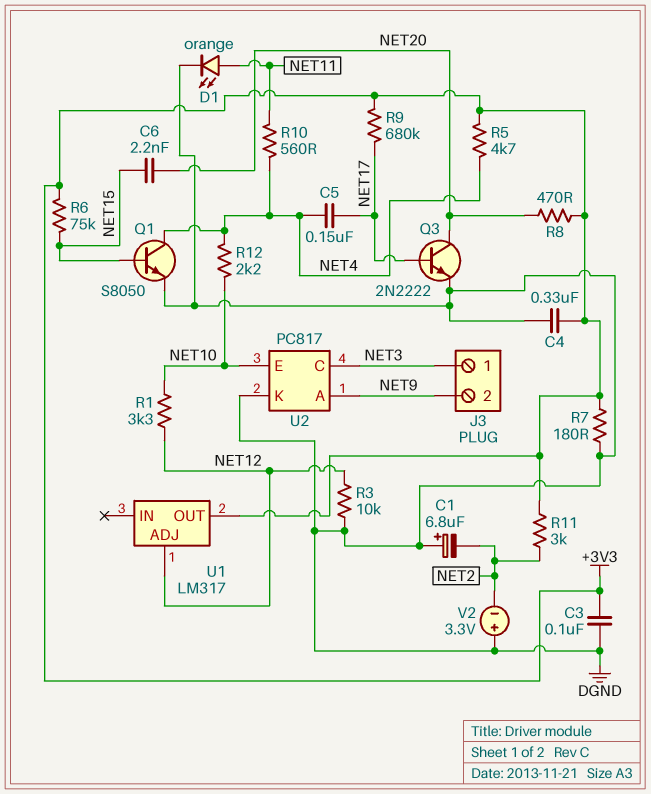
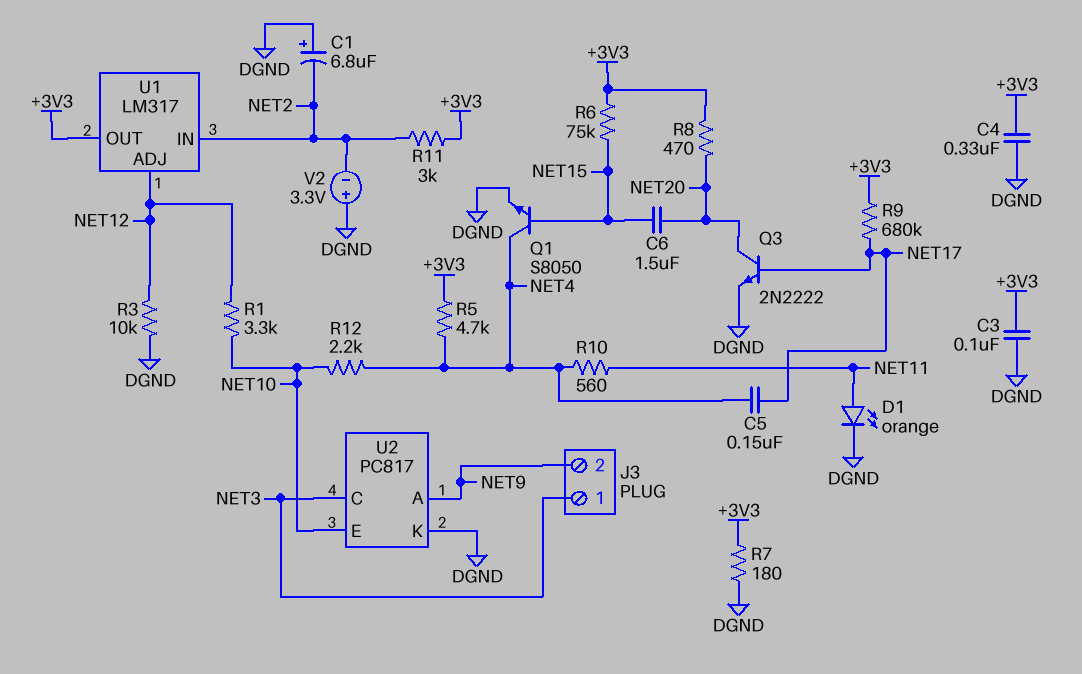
C6: 2.2nF (NET15, NET20) -> 1.5uF (NET15, NET20)
U1 pin IN: none -> NET2

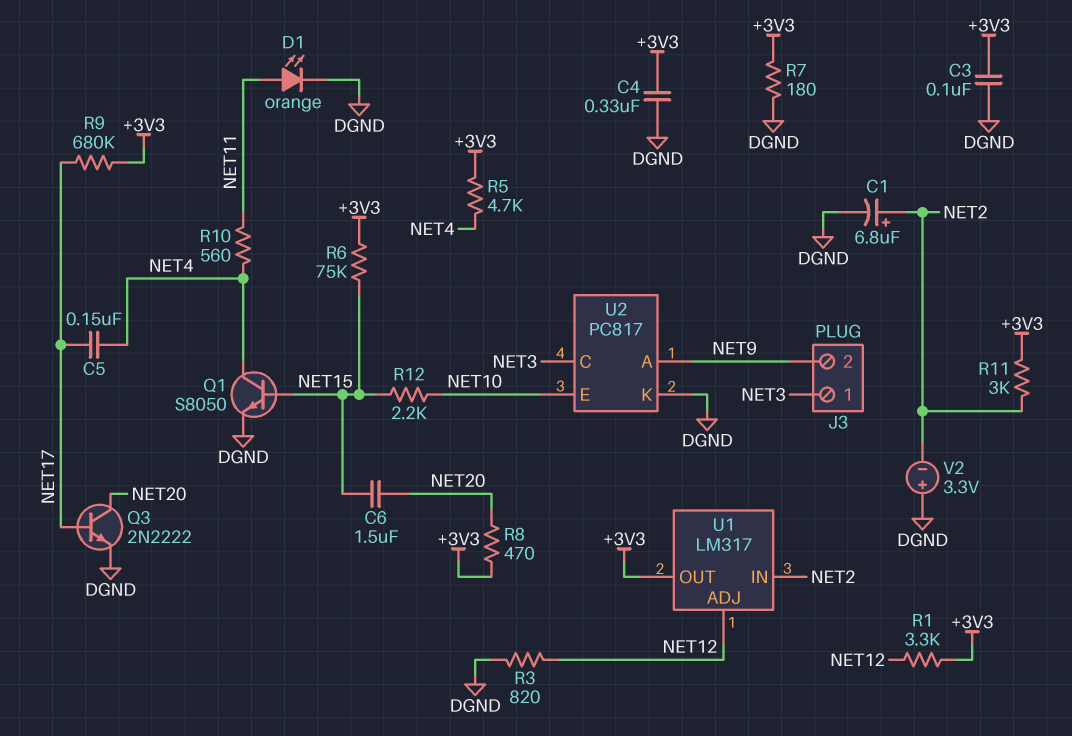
C1: 6.8uF (plus DGND, minus NET2) -> 6.8uF (plus NET2, minus DGND)
R1: 3.3k (NET10, NET12) -> 3.3k (+3V3, NET12)
R3: 10k (DGND, NET12) -> 820 (DGND, NET12)
R12: 2.2k (NET4, NET10) -> 2.2k (NET10, NET15)

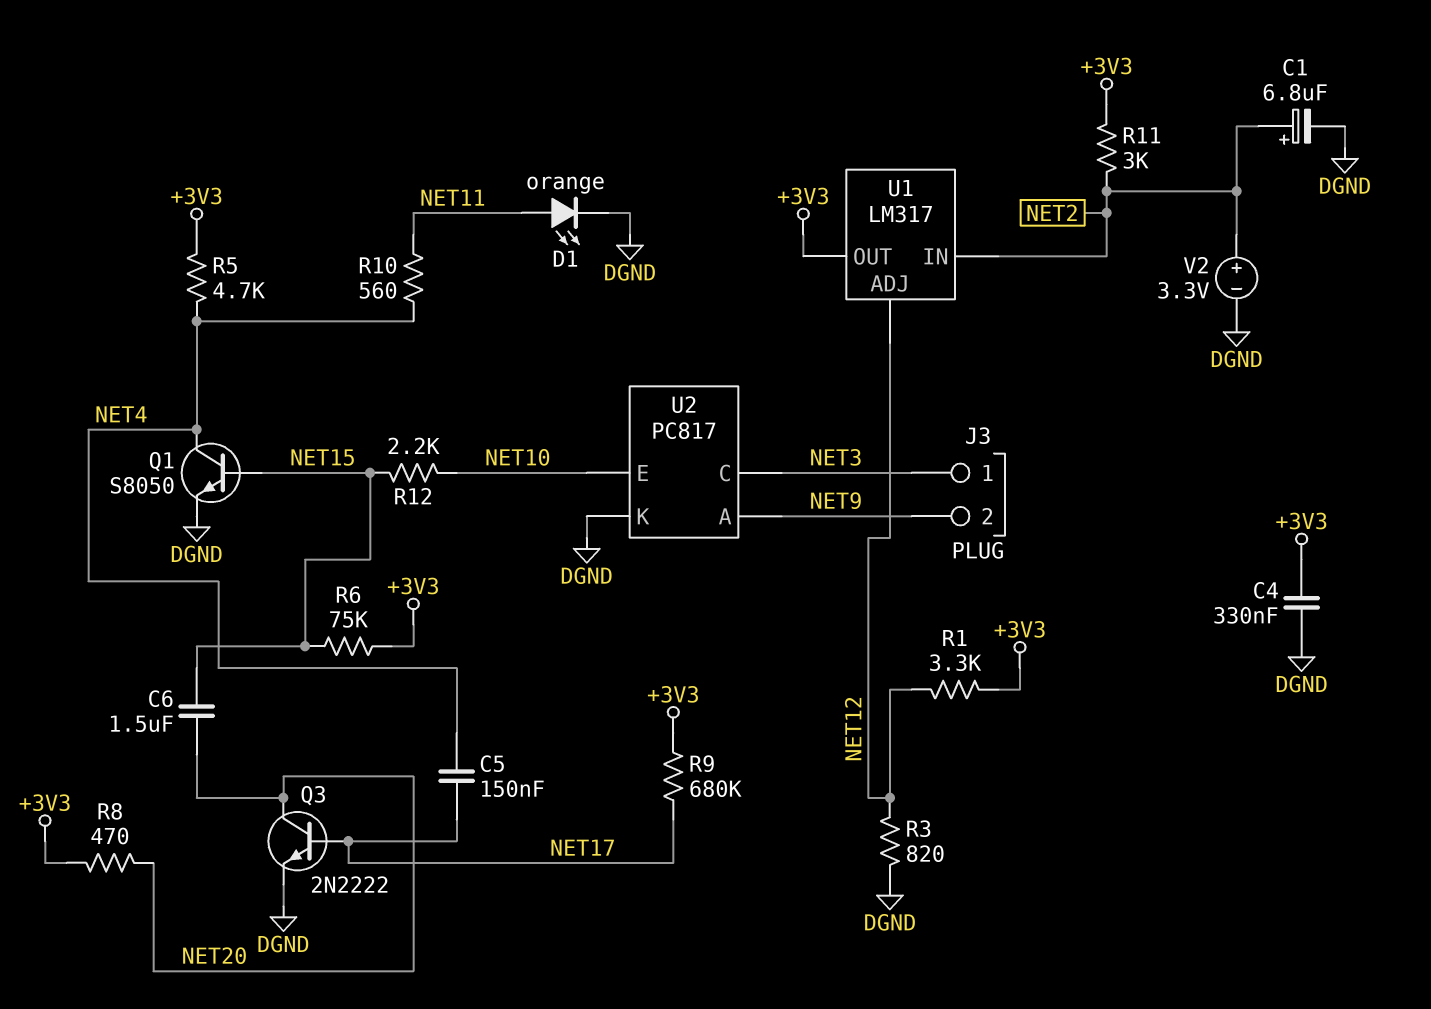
C3: 100nF (+3V3, DGND) -> none
R7: 180 (+3V3, DGND) -> none
V2: 3.3V (plus DGND, minus NET2) -> 3.3V (plus NET2, minus DGND)

